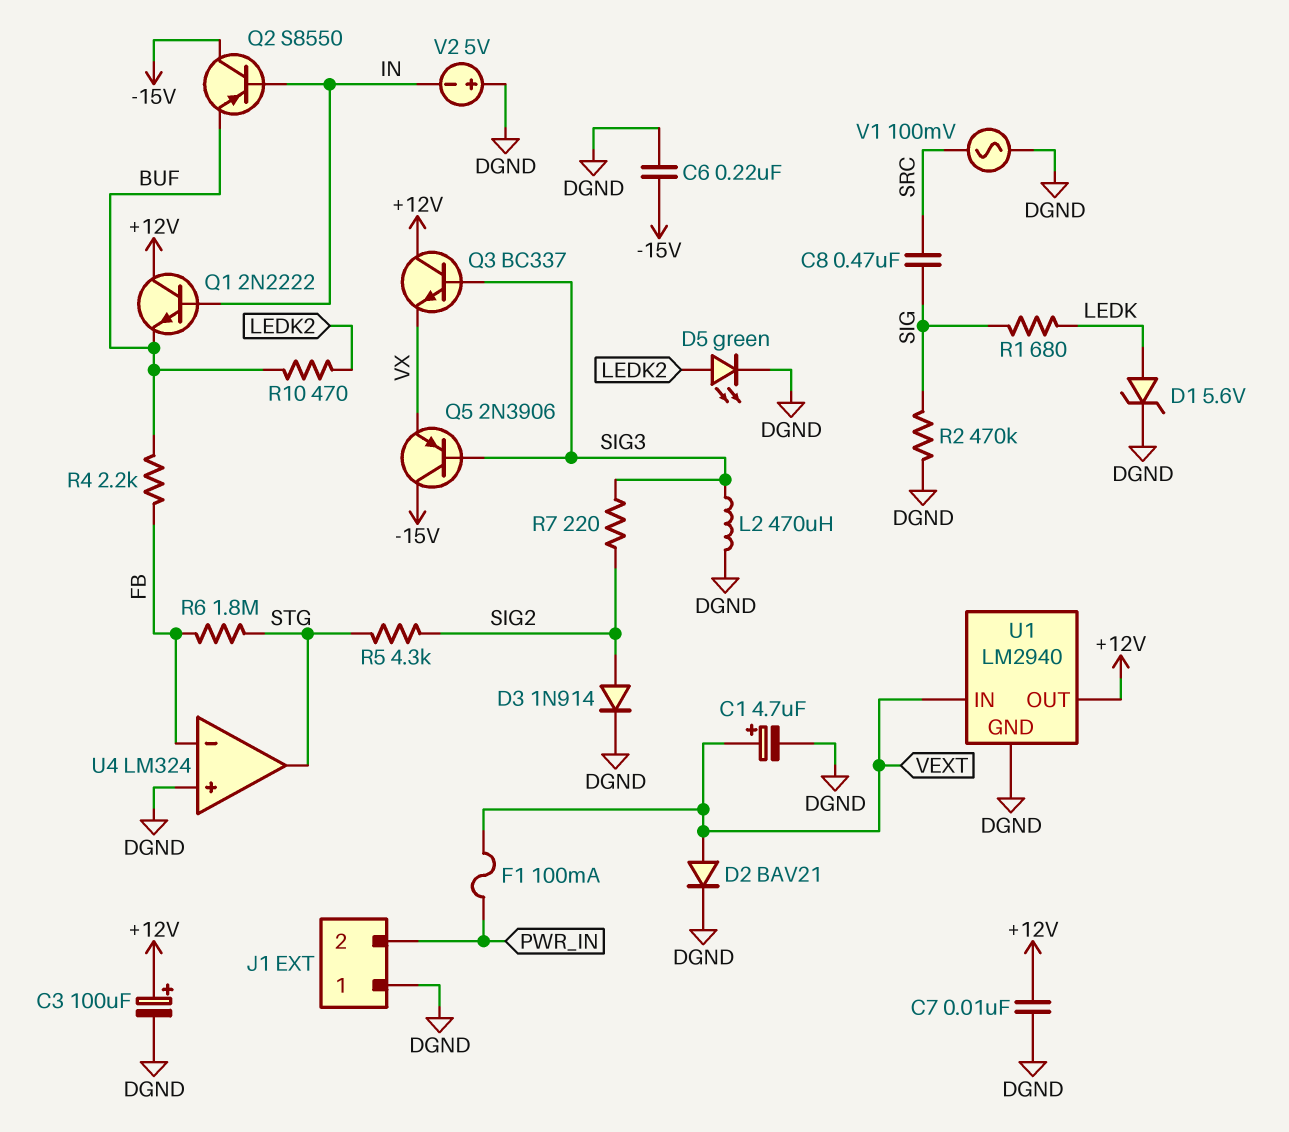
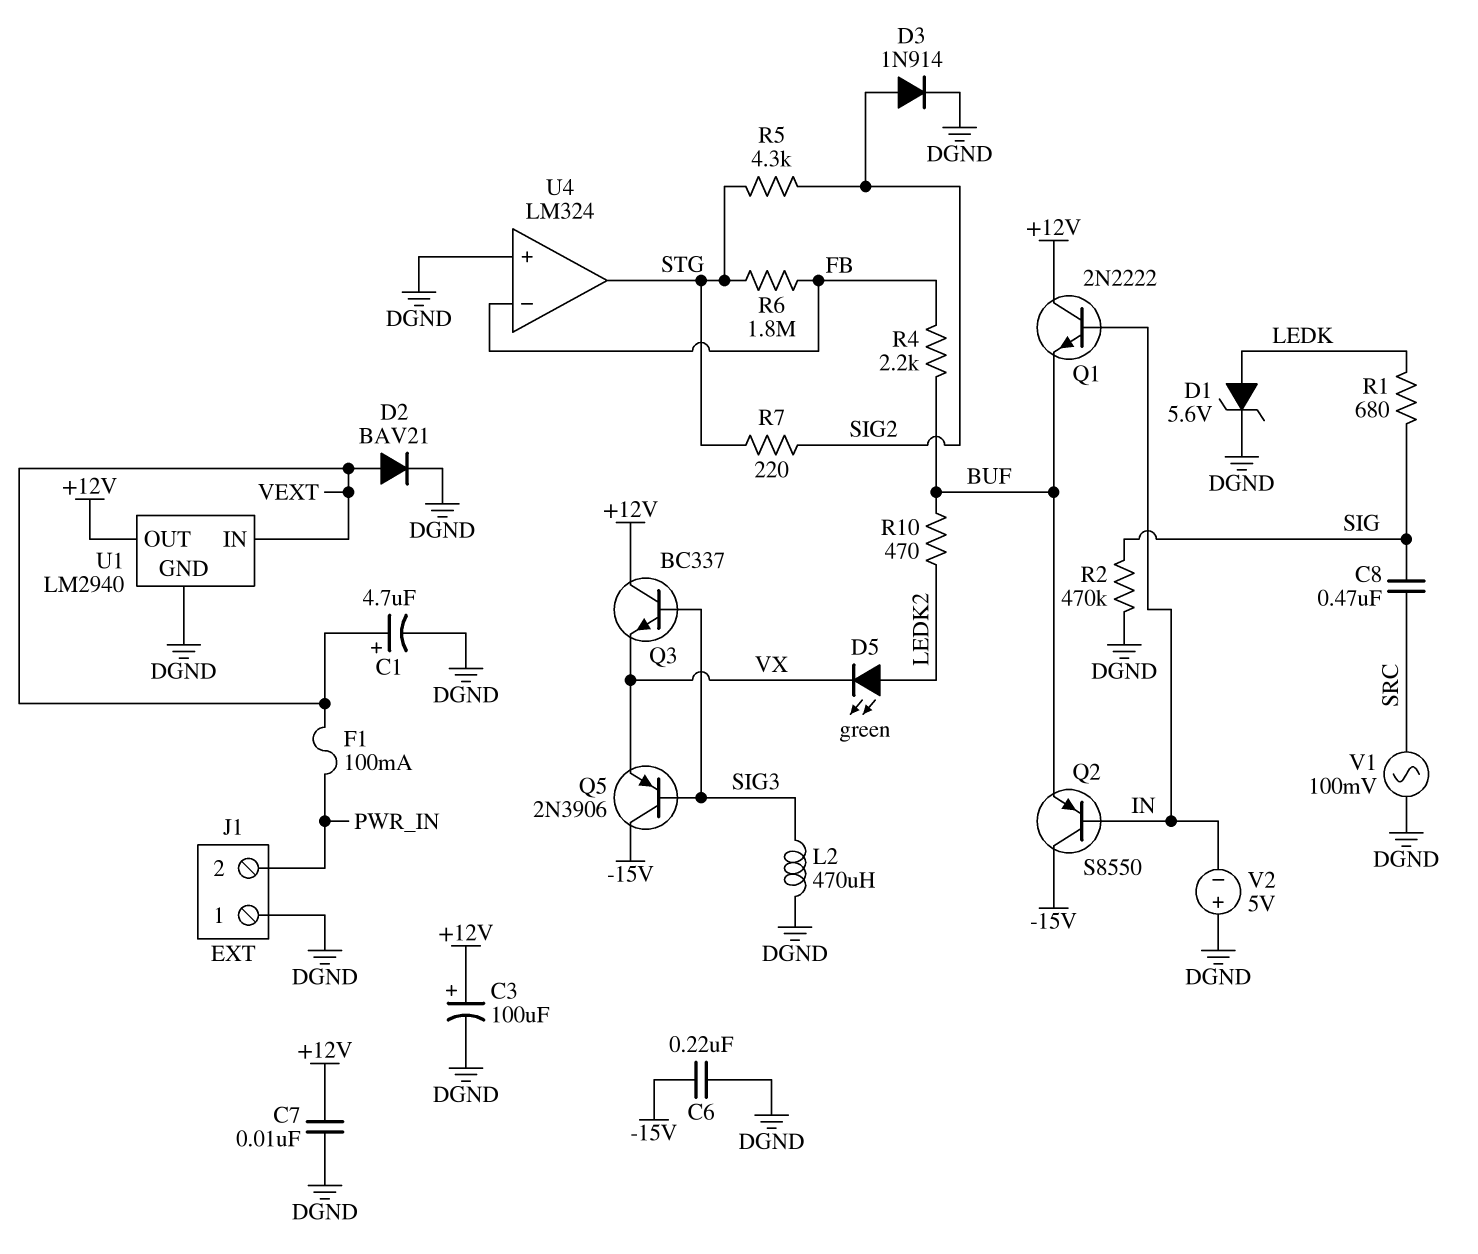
D5: LED green (A LEDK2, K DGND) -> LED green (A LEDK2, K VX)
R7: 220 (SIG2, SIG3) -> 220 (SIG2, STG)

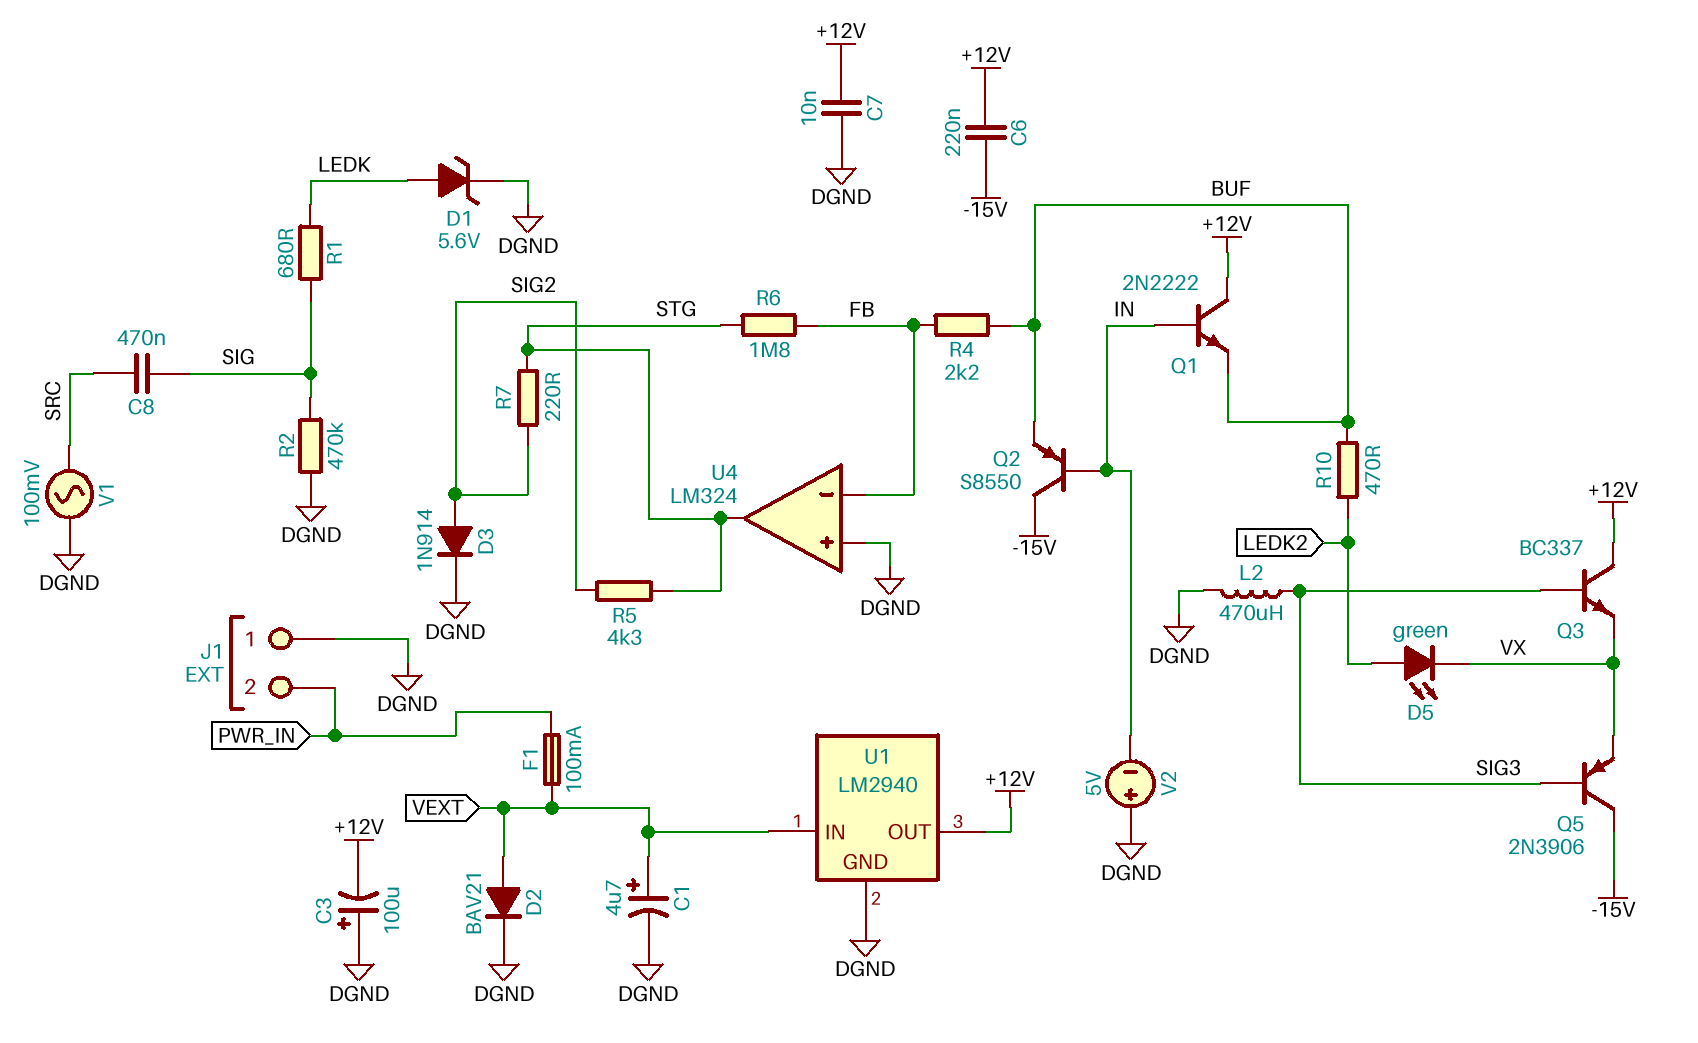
C3: 100uF (plus +12V, minus DGND) -> 100uF (plus DGND, minus +12V)
C6: 220nF (-15V, DGND) -> 220nF (+12V, -15V)

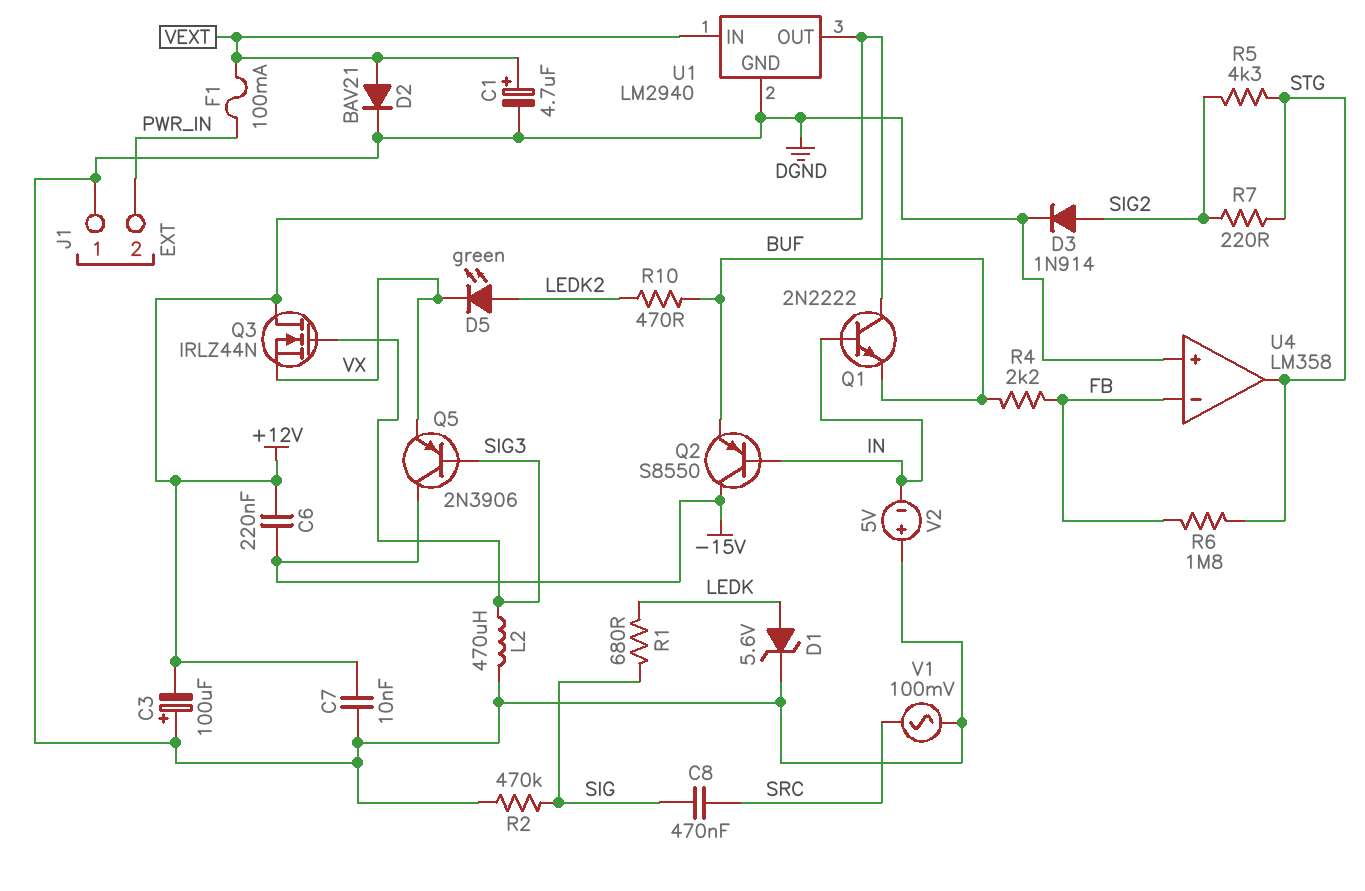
Q3: NPN BC337 (B SIG3, C +12V, E VX) -> NMOS IRLZ44N (G SIG3, D +12V, S VX)
U4: LM324 -> LM358

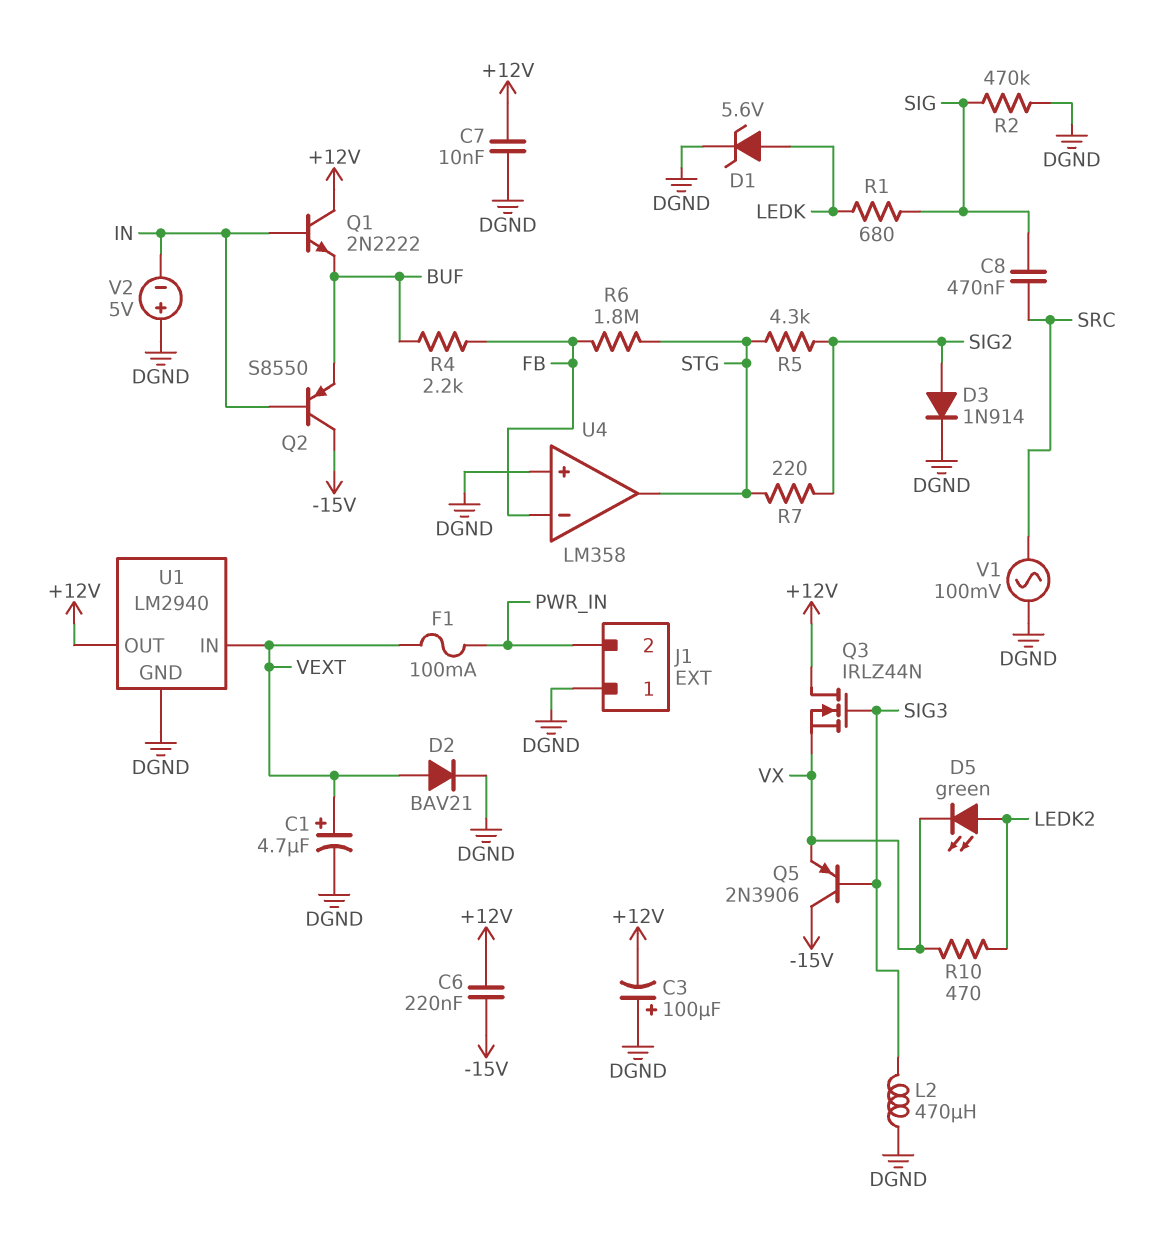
R10: 470 (BUF, LEDK2) -> 470 (LEDK2, VX)

